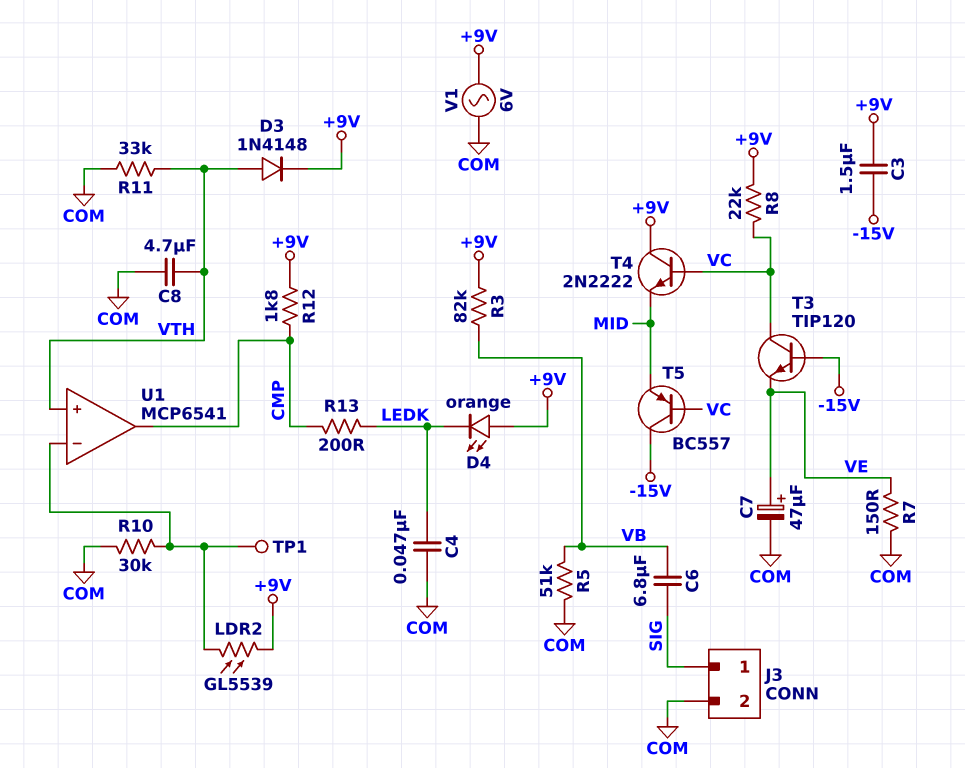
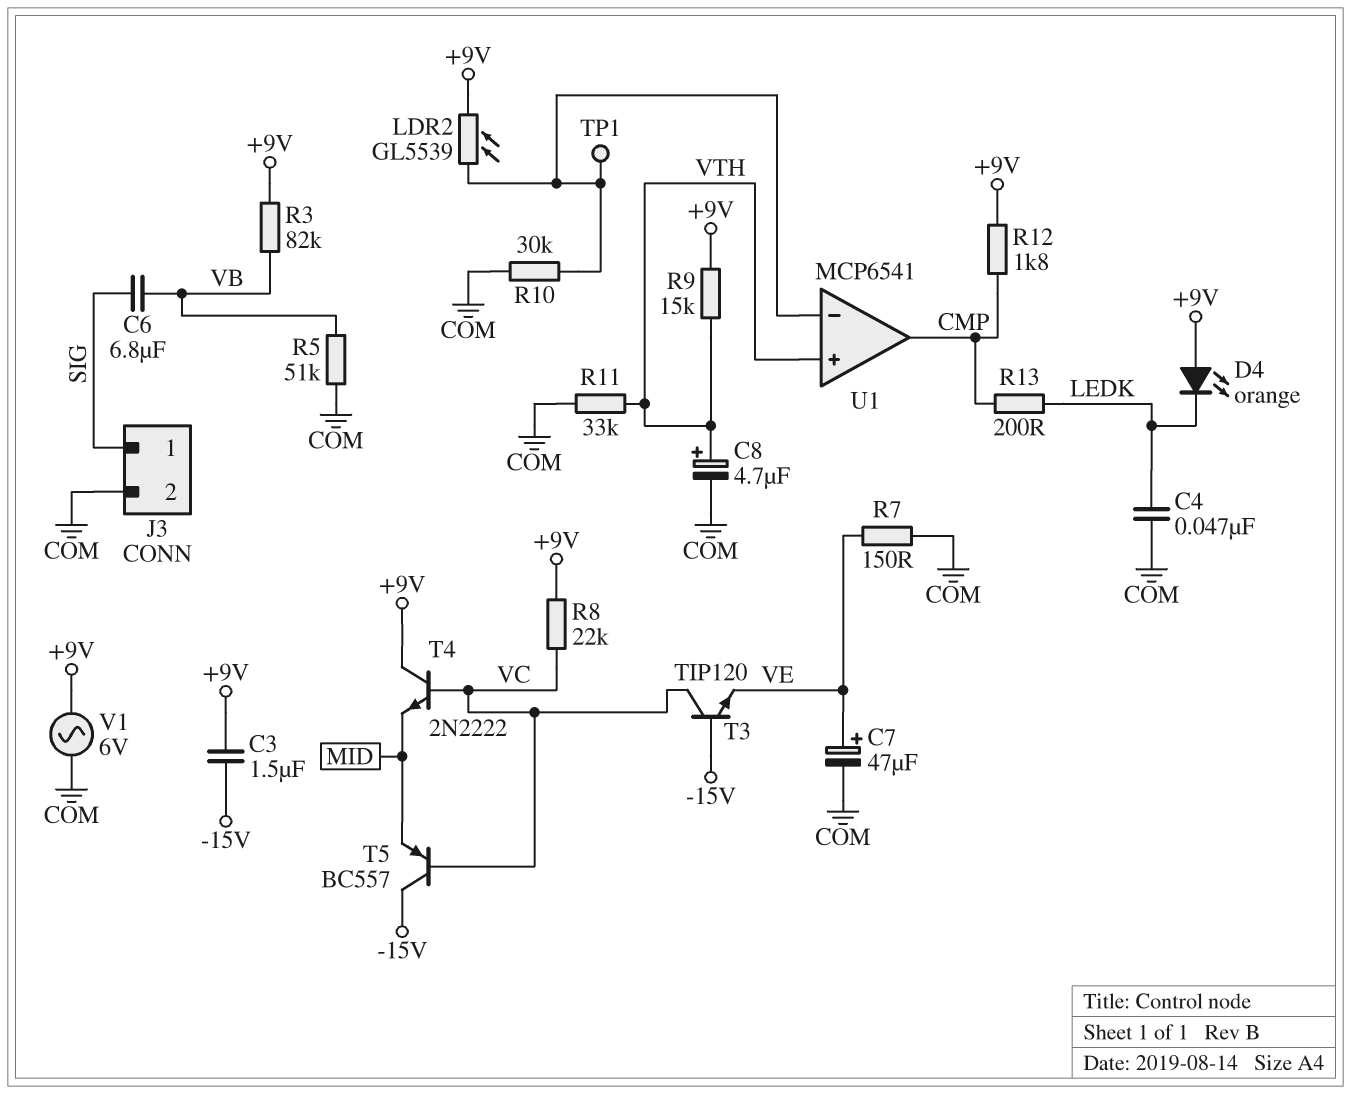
C8: 4.7uF (COM, VTH) -> 4.7uF (plus VTH, minus COM)
D3: diode 1N4148 (A VTH, K +9V) -> none
R9: none -> 15k (+9V, VTH)

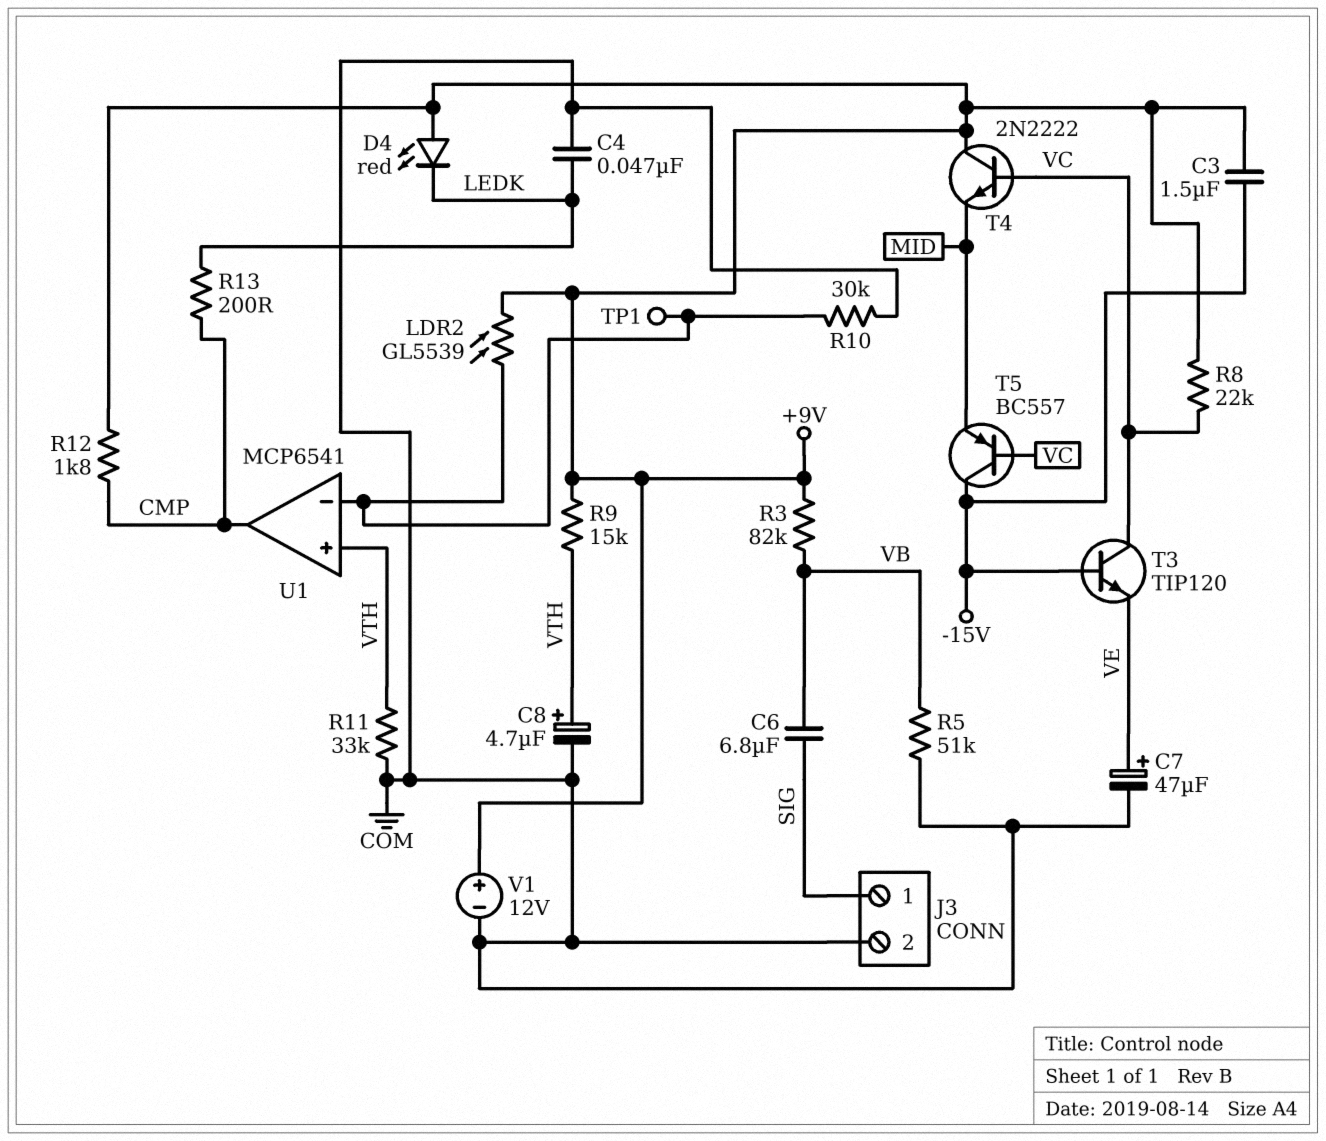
D4: LED orange (A +9V, K LEDK) -> LED red (A +9V, K LEDK)
R7: 150 (COM, VE) -> none
V1: AC 6V (+9V, COM) -> 12V (plus +9V, minus COM)

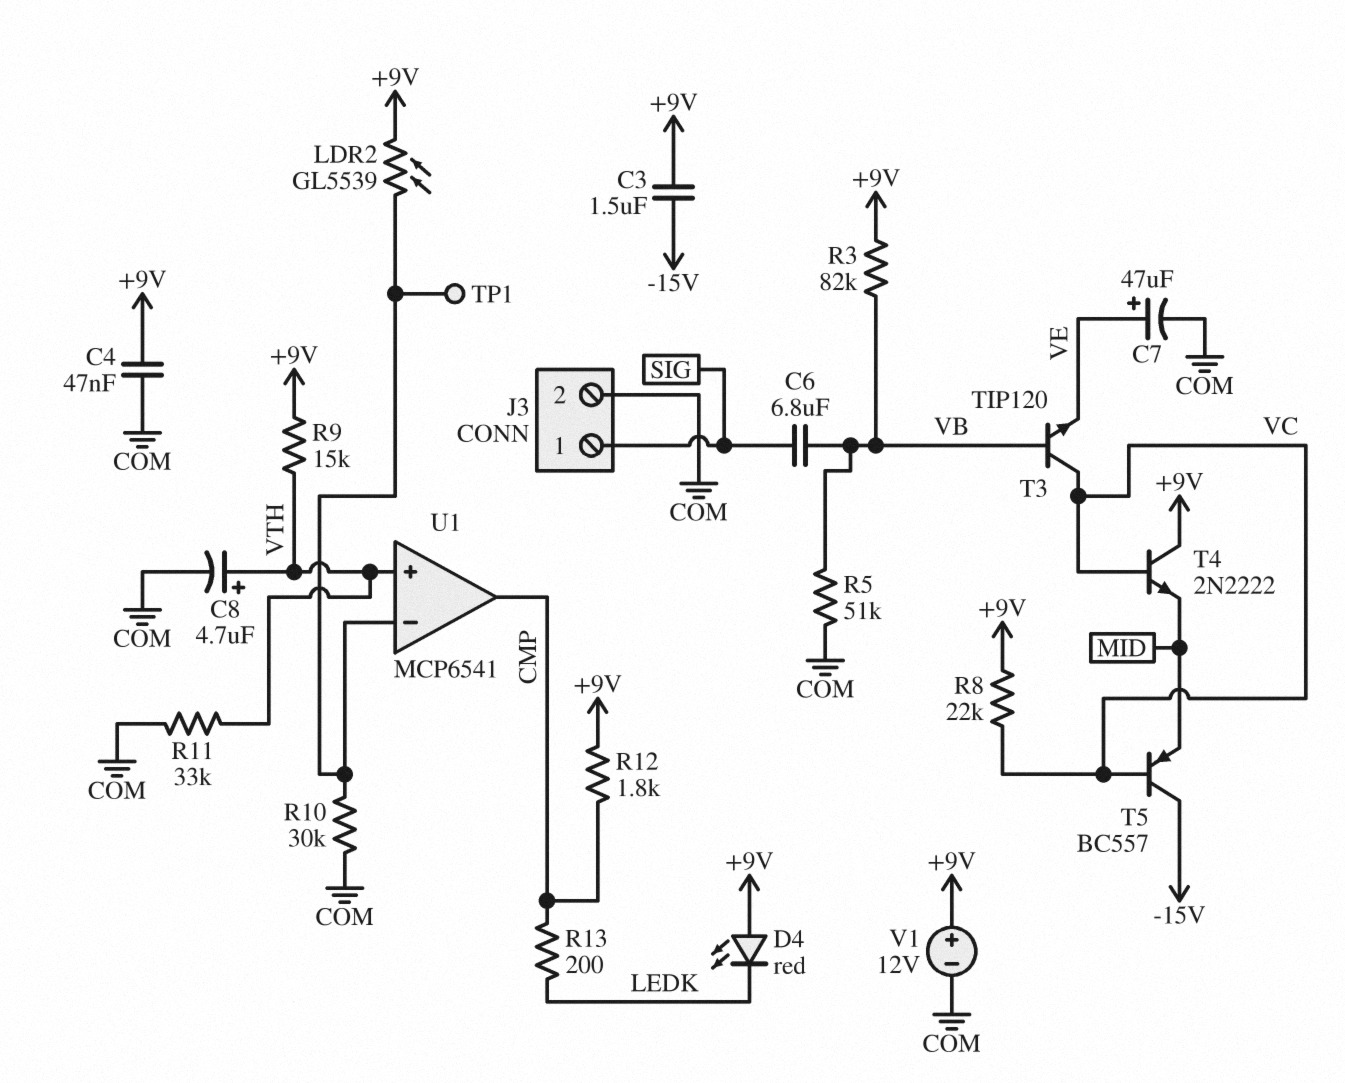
C4: 47nF (COM, LEDK) -> 47nF (+9V, COM)
T3: NPN TIP120 (B -15V, C VC, E VE) -> NPN TIP120 (B VB, C VC, E VE)

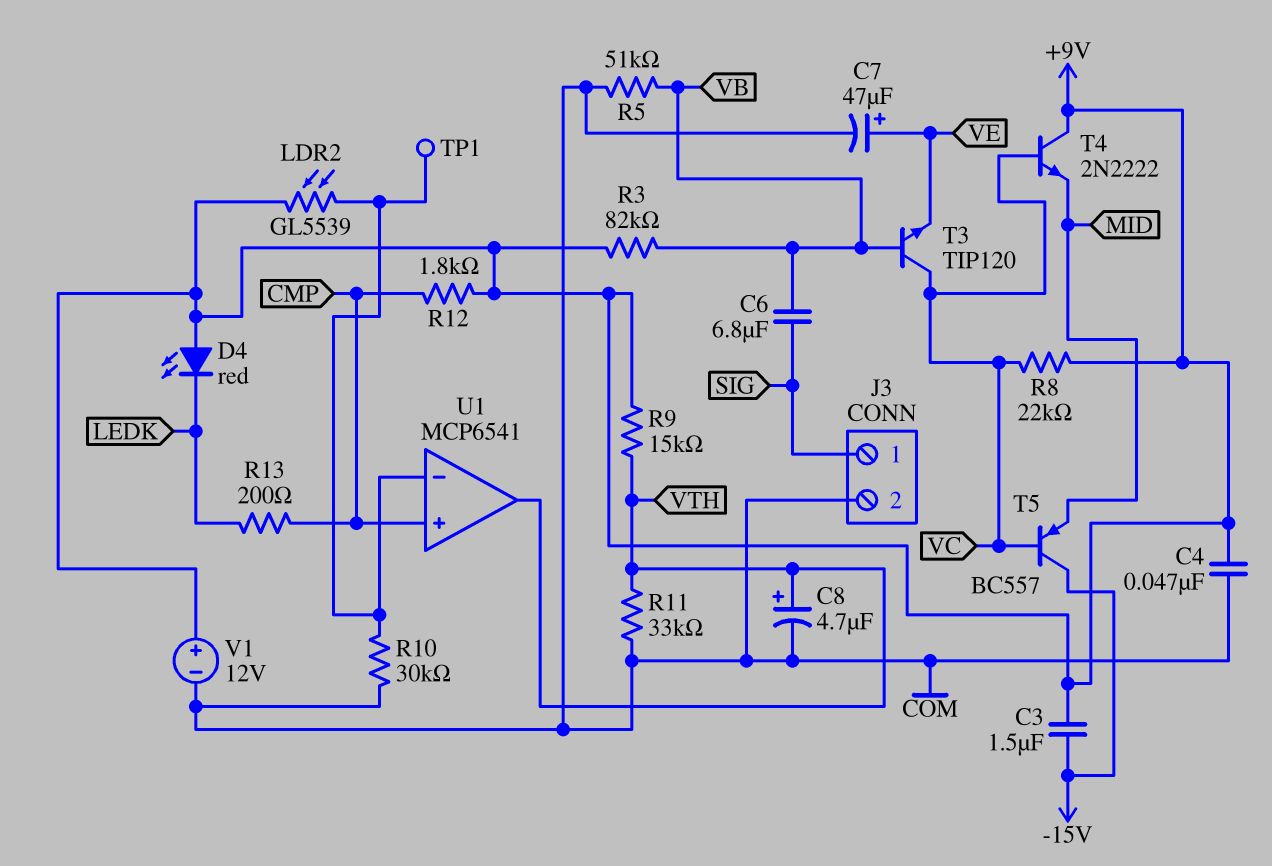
U1 pin in+: VTH -> CMP
U1 pin out: CMP -> VTH

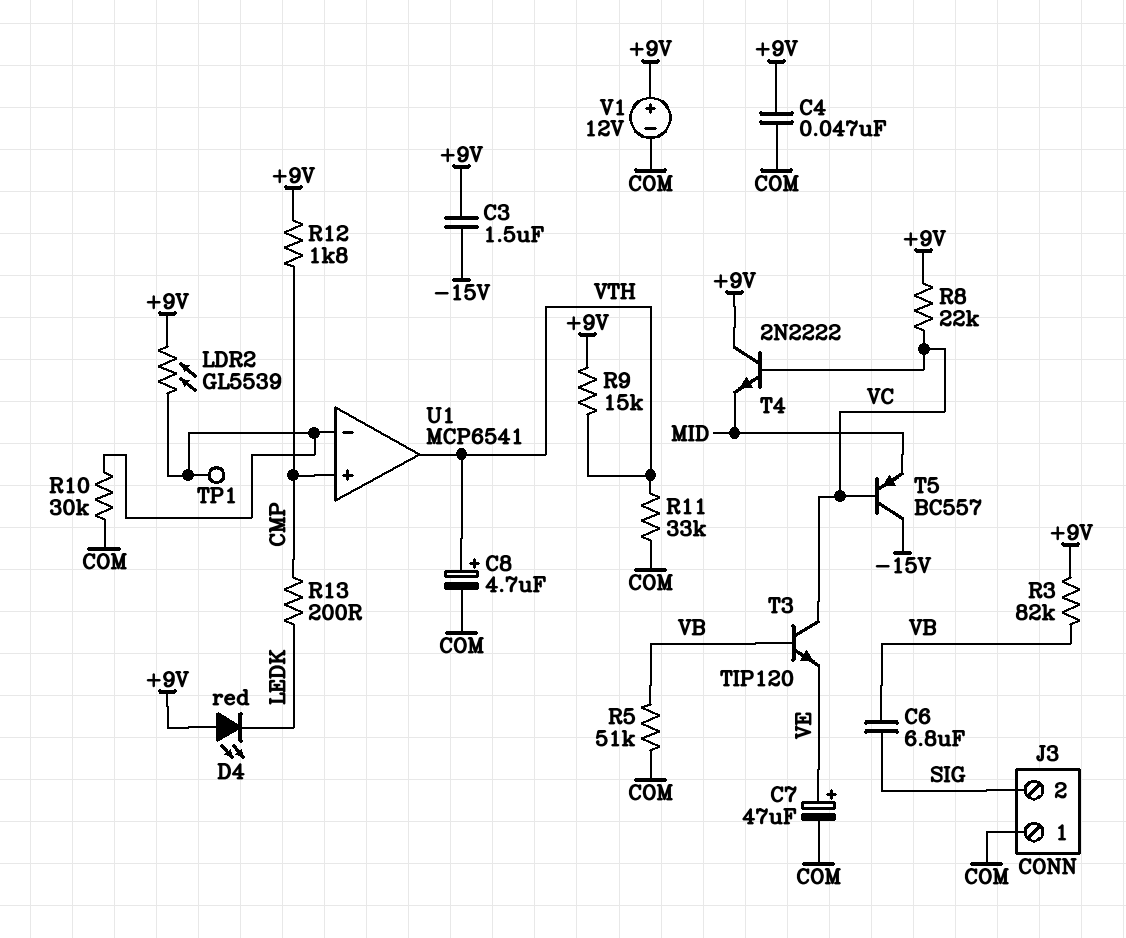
J3 pin 1: SIG -> COM
J3 pin 2: COM -> SIG

